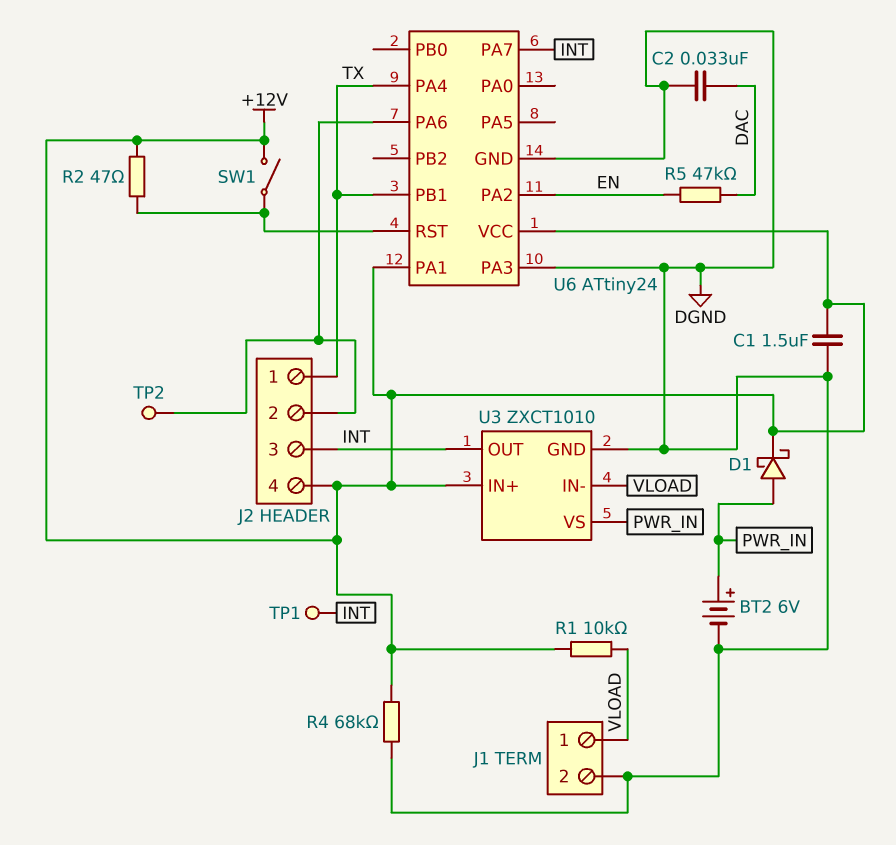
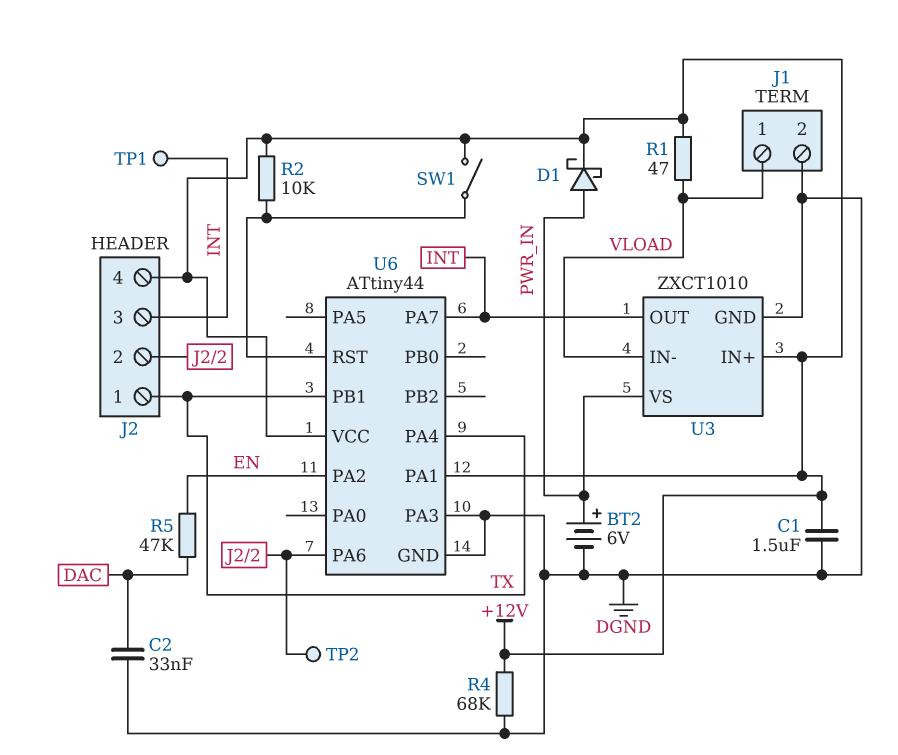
R1: 10k (+12V, VLOAD) -> 47 (+12V, VLOAD)
R2: 47 (+12V, U6/RST) -> 10k (+12V, U6/RST)
U6: ATtiny24 -> ATtiny44

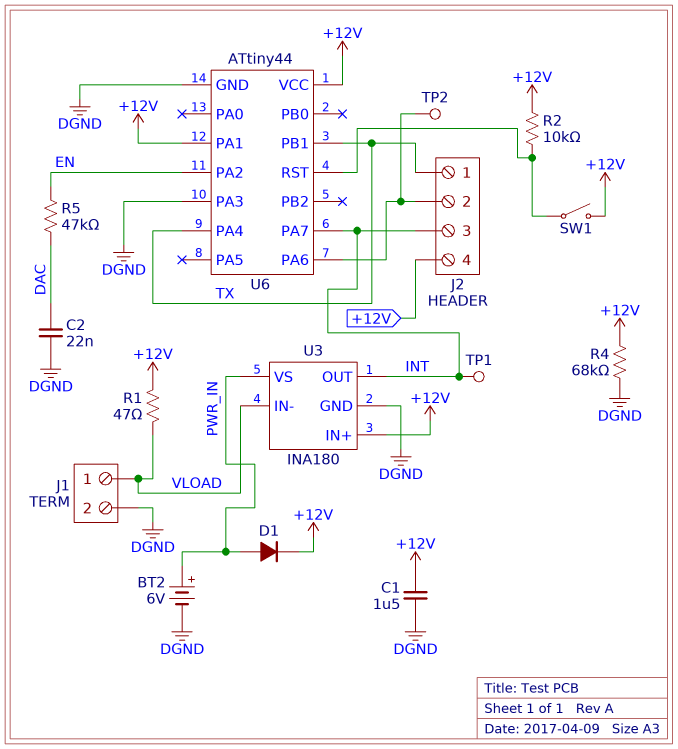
C2: 33nF (DAC, DGND) -> 22nF (DAC, DGND)
D1: schottky (A PWR_IN, K +12V) -> diode (A PWR_IN, K +12V)
U3: ZXCT1010 -> INA180

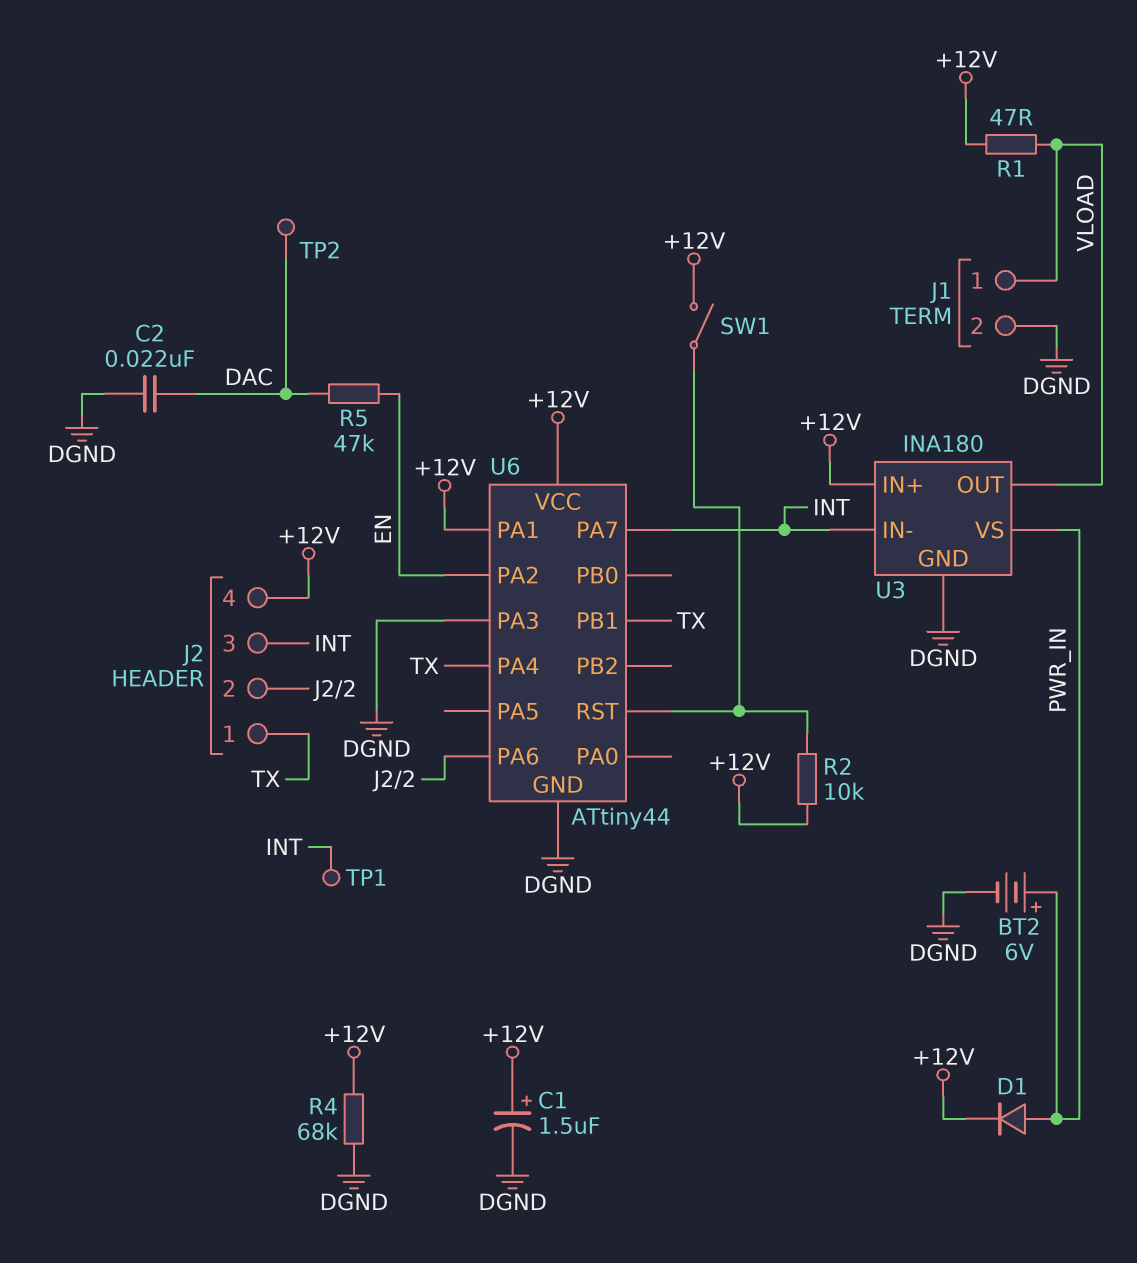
C1: 1.5uF (+12V, DGND) -> 1.5uF (plus +12V, minus DGND)
TP2: test point (J2/2) -> test point (DAC)
U3 pin IN-: VLOAD -> INT
U3 pin OUT: INT -> VLOAD

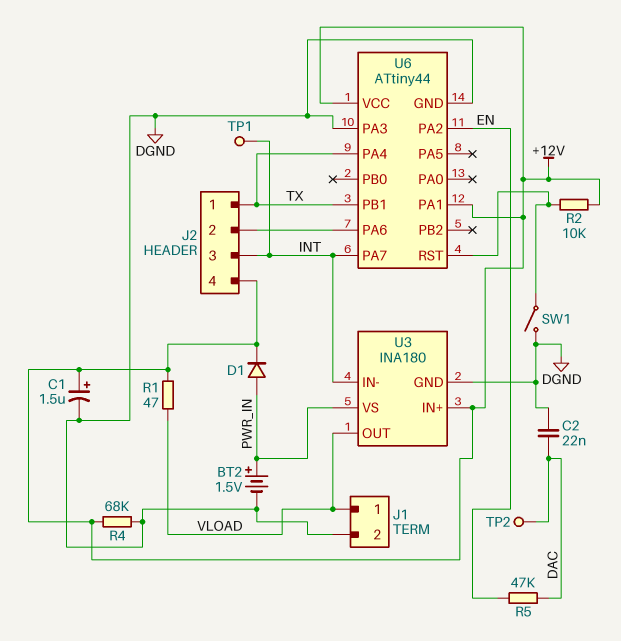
BT2: 6V (plus PWR_IN, minus DGND) -> 1.5V (plus PWR_IN, minus DGND)
SW1: switch (+12V, U6/RST) -> switch (DGND, U6/RST)

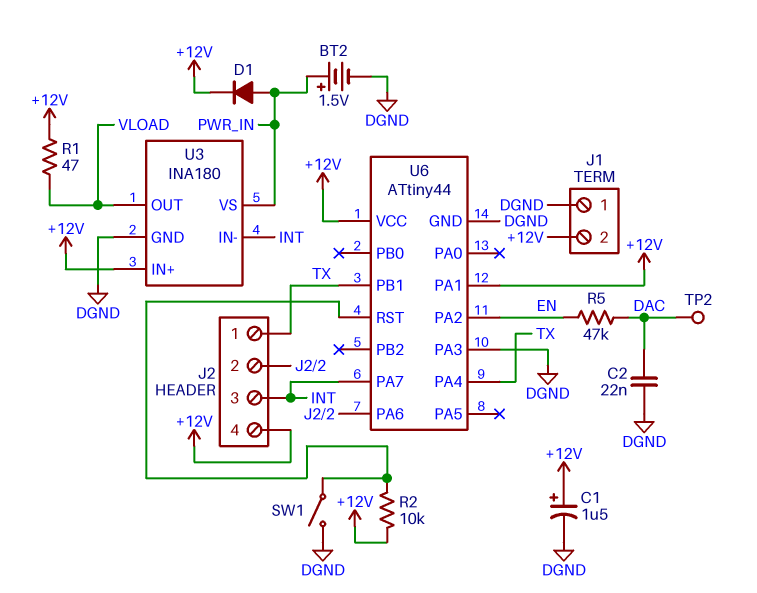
J1 pin 1: VLOAD -> DGND
J1 pin 2: DGND -> +12V
R4: 68k (+12V, DGND) -> none
TP1: test point (INT) -> none

